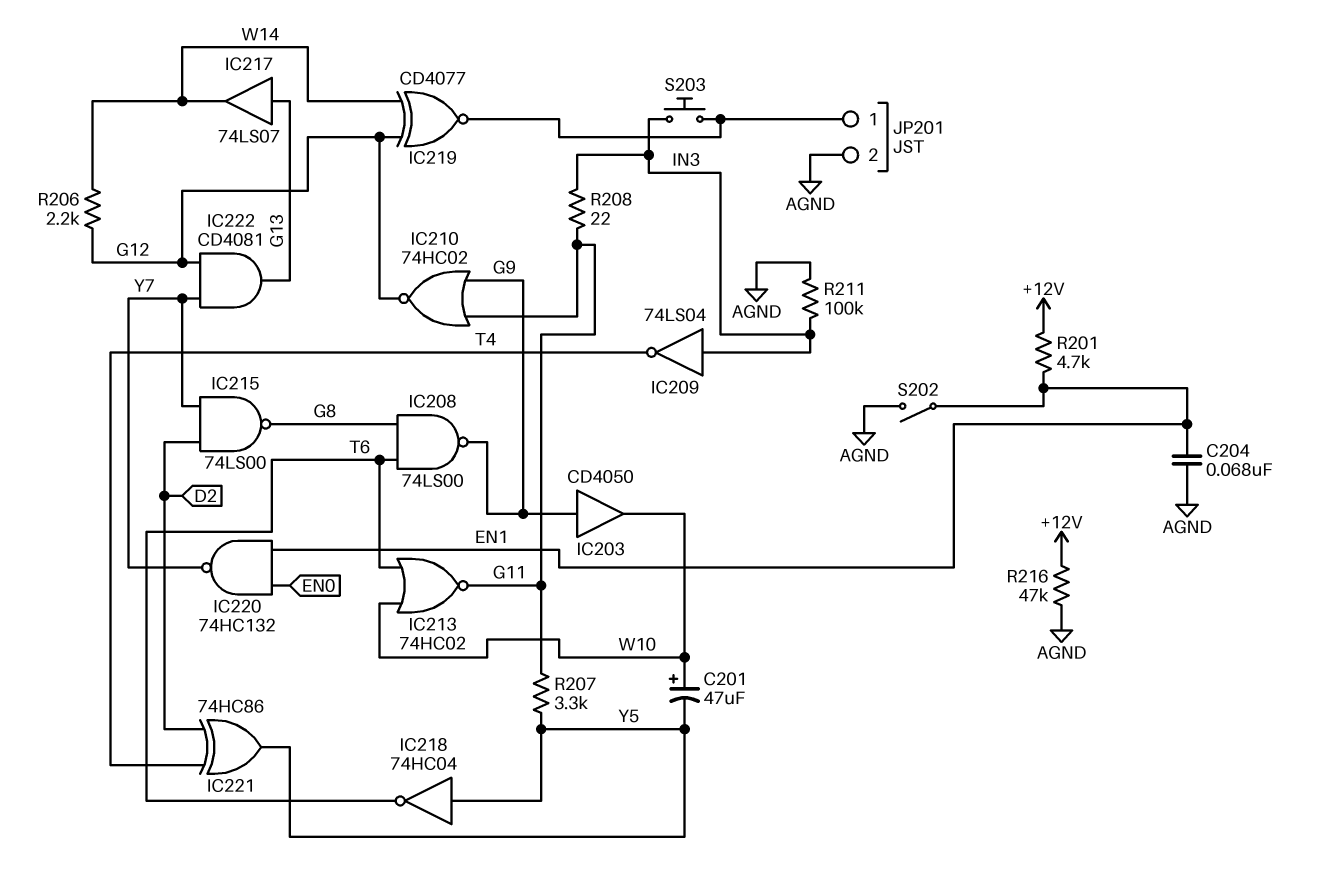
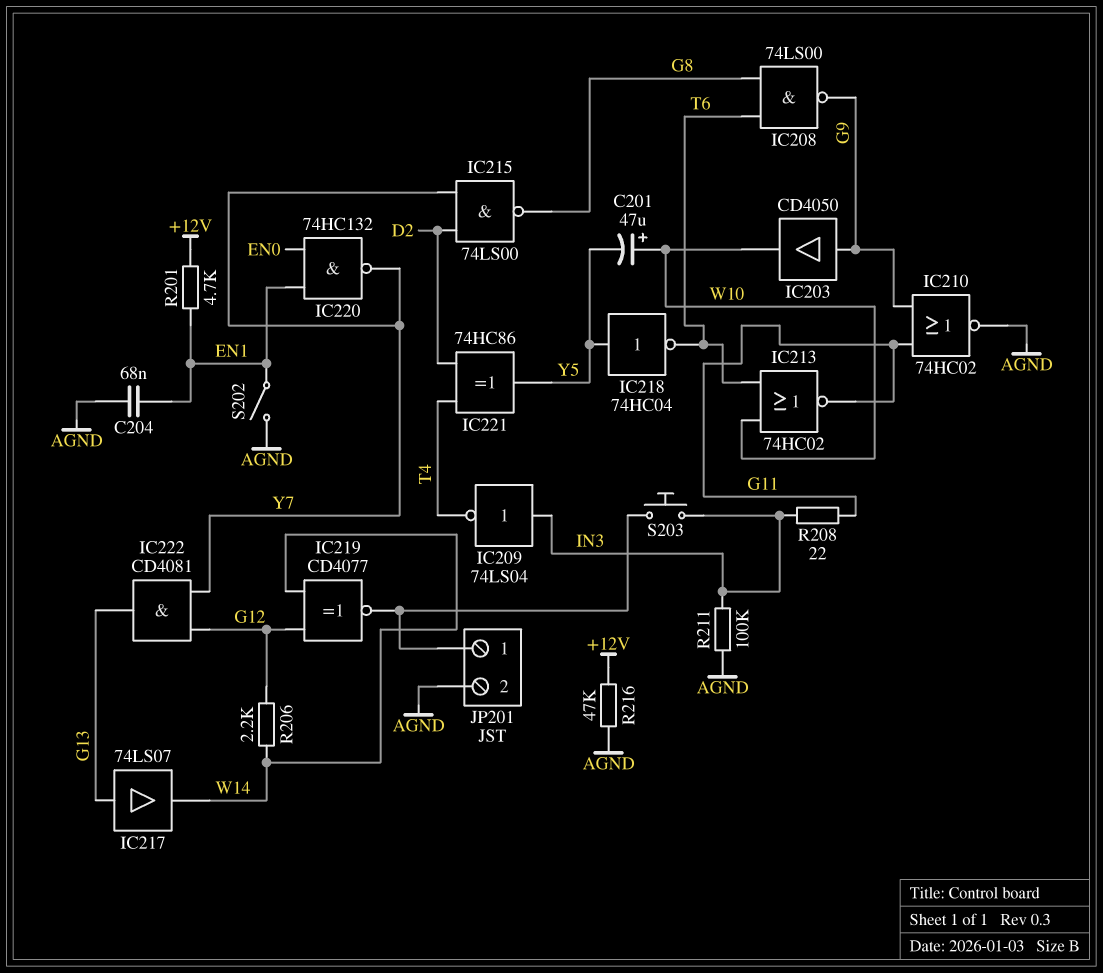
IC210: NOR 74HC02 (in G9, in G11, out G12) -> NOR 74HC02 (in G9, in G11, out AGND)
R207: 3.3k (G11, Y5) -> none

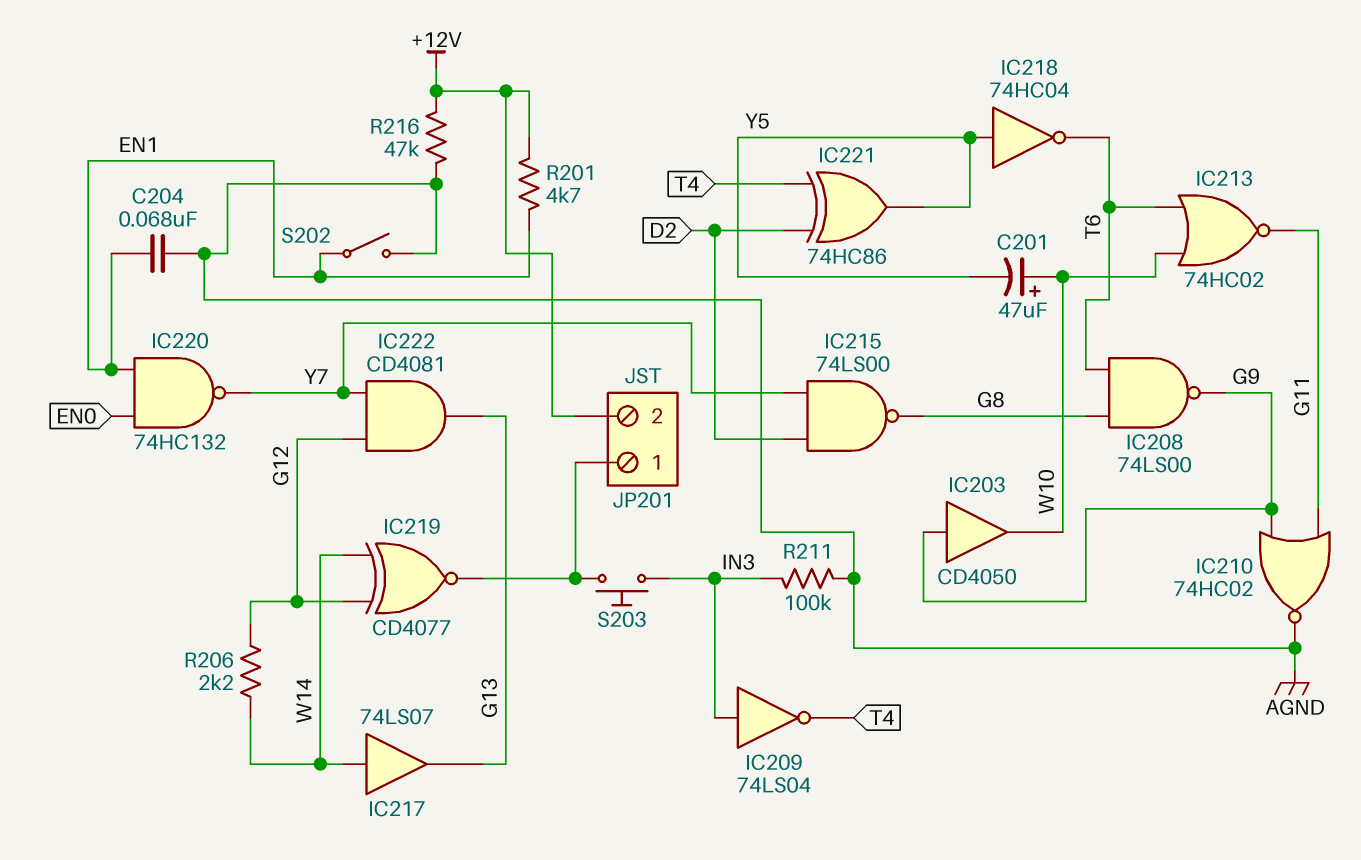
IC217: buffer 74LS07 (in G13, out W14) -> buffer 74LS07 (in W14, out G13)
JP201 pin 2: AGND -> +12V
R208: 22 (G11, IN3) -> none

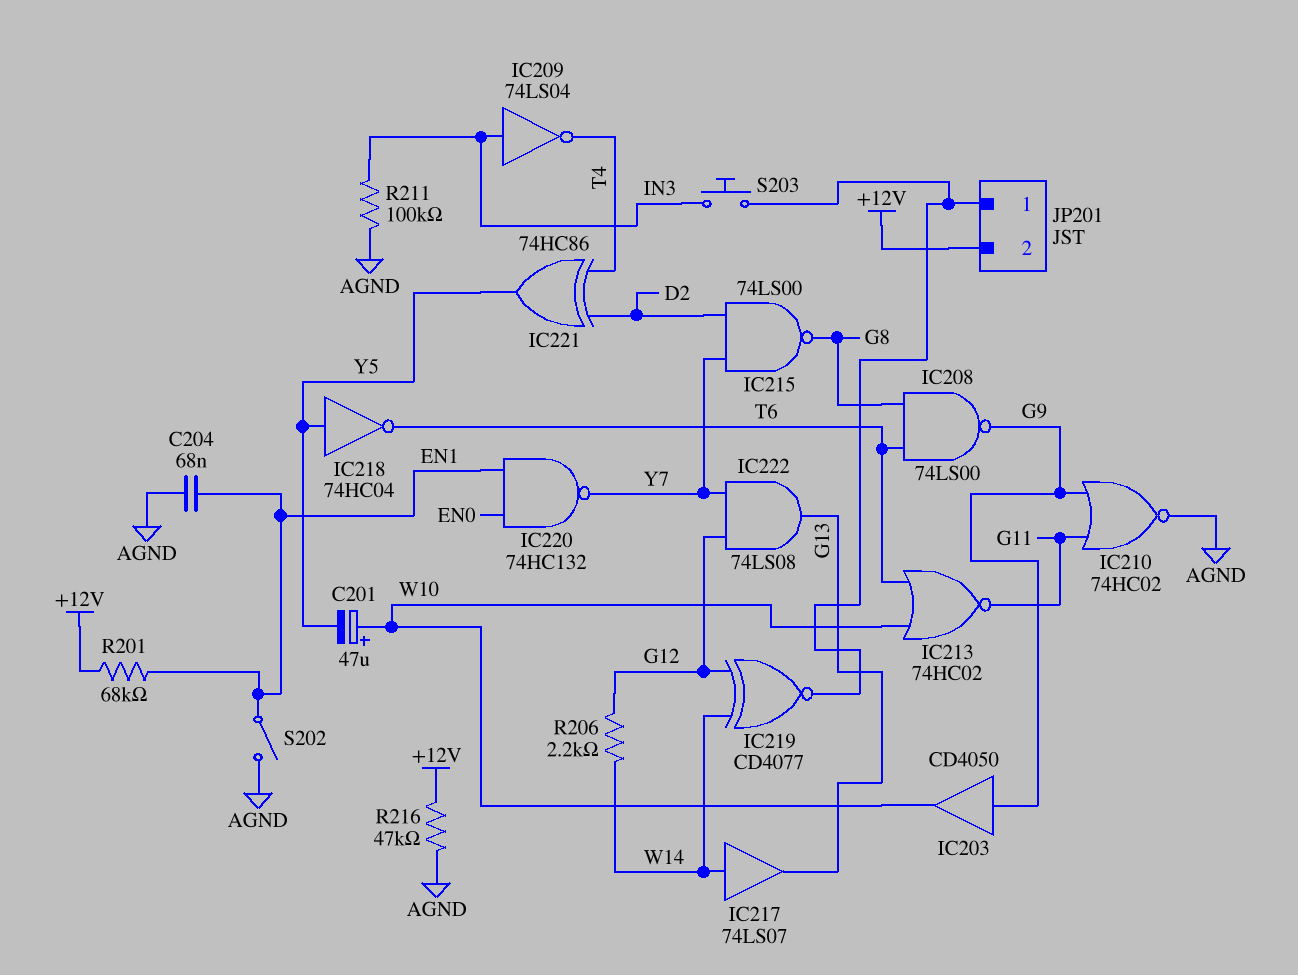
IC222: AND CD4081 (in G12, in Y7, out G13) -> AND 74LS08 (in G12, in Y7, out G13)
R201: 4.7k (+12V, EN1) -> 68k (+12V, EN1)

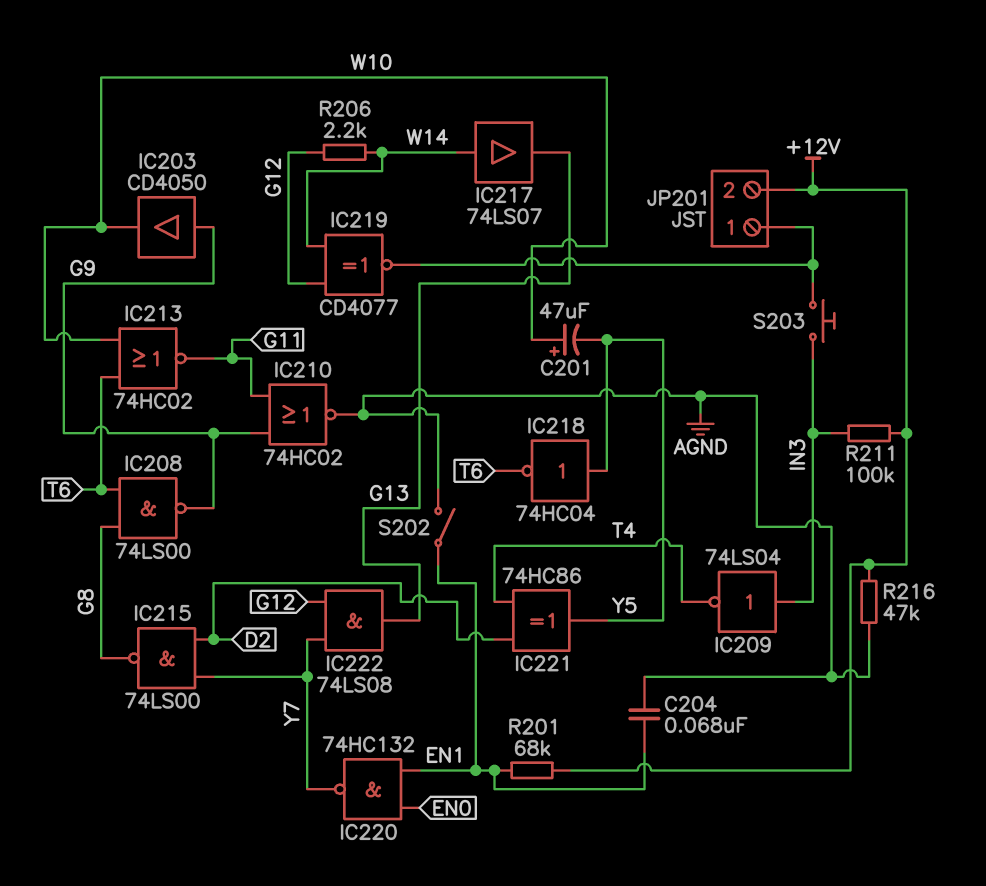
R211: 100k (AGND, IN3) -> 100k (+12V, IN3)

